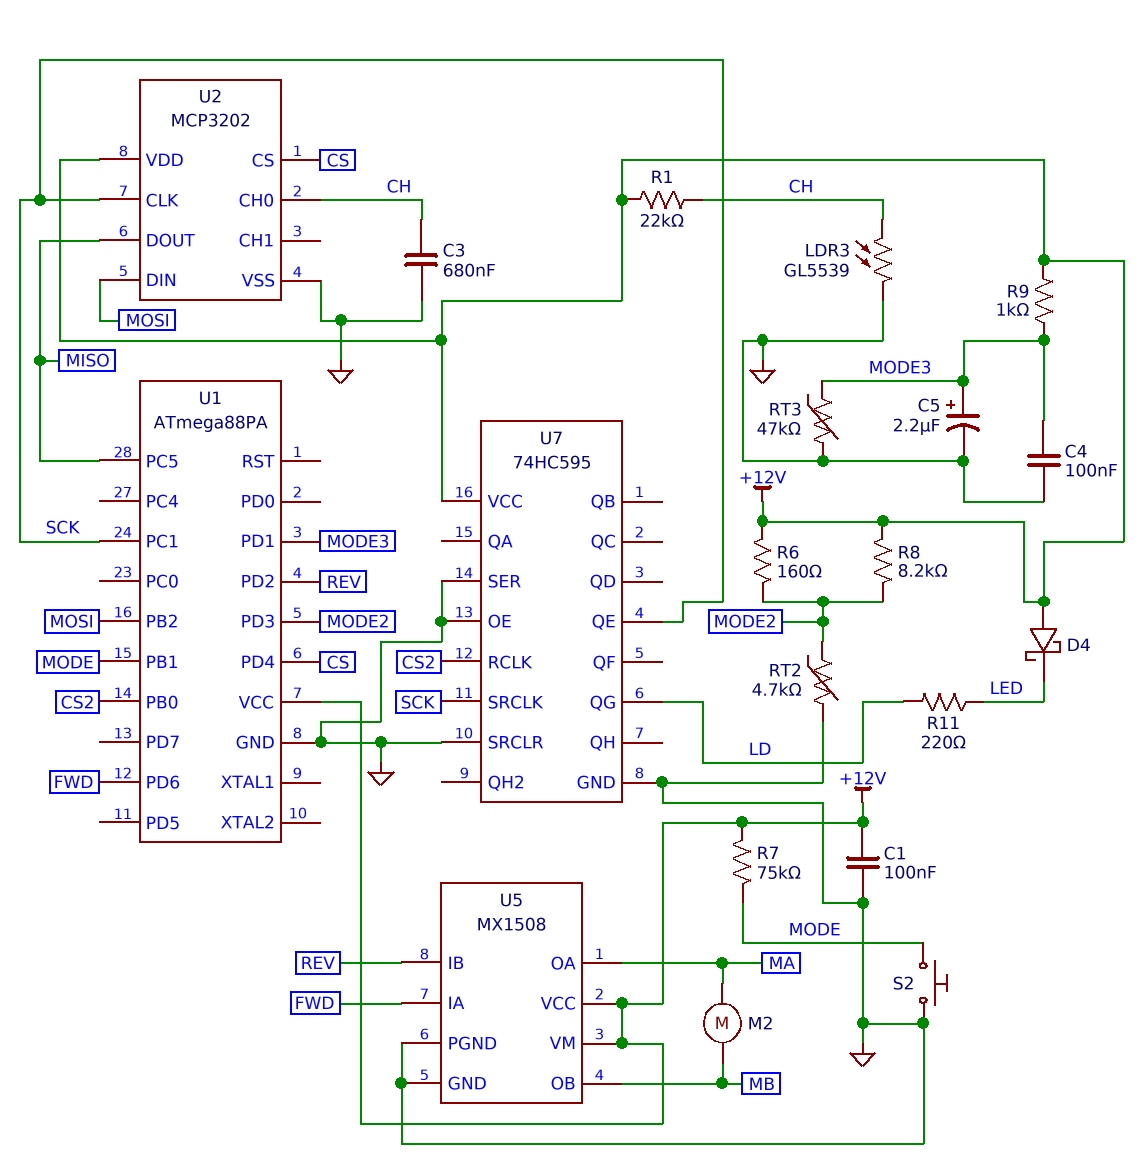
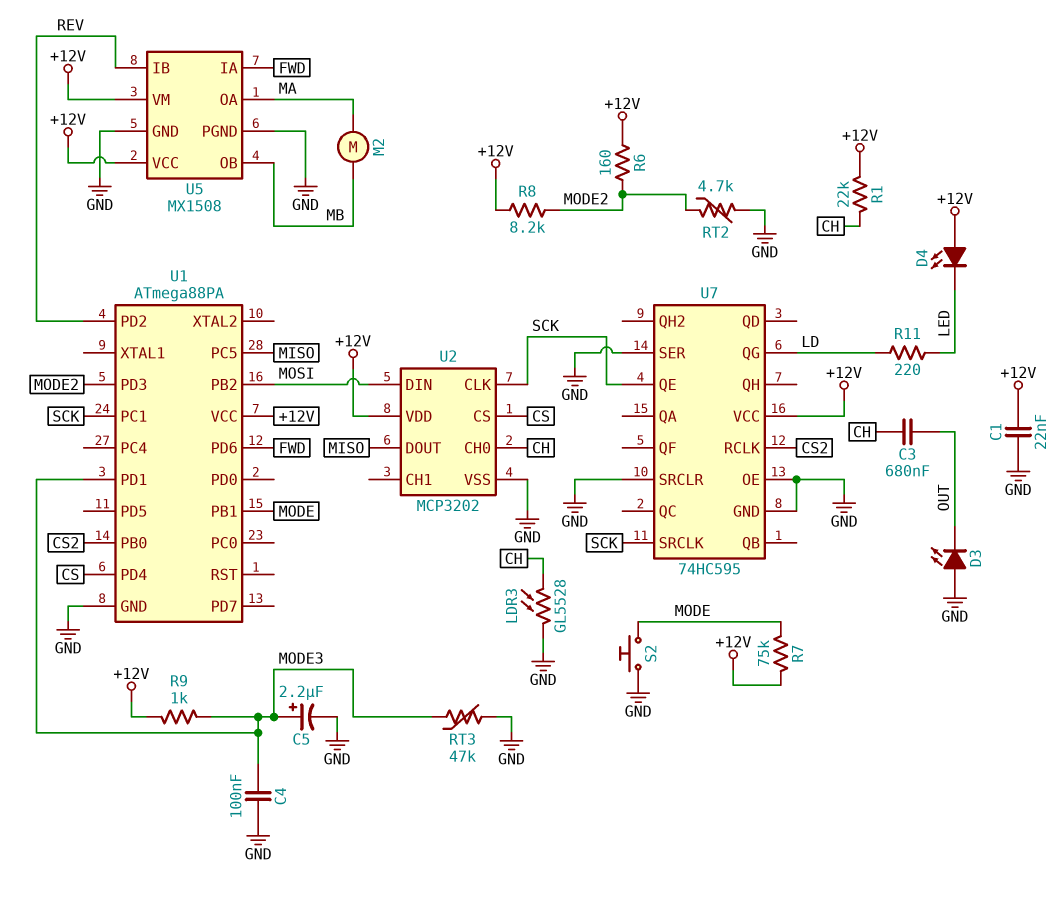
C1: 100nF (+12V, GND) -> 22nF (+12V, GND)
C3: 680nF (CH, GND) -> 680nF (CH, OUT)
D3: none -> LED (A GND, K OUT)
D4: schottky (A +12V, K LED) -> LED (A +12V, K LED)
LDR3: GL5539 (CH, GND) -> GL5528 (CH, GND)

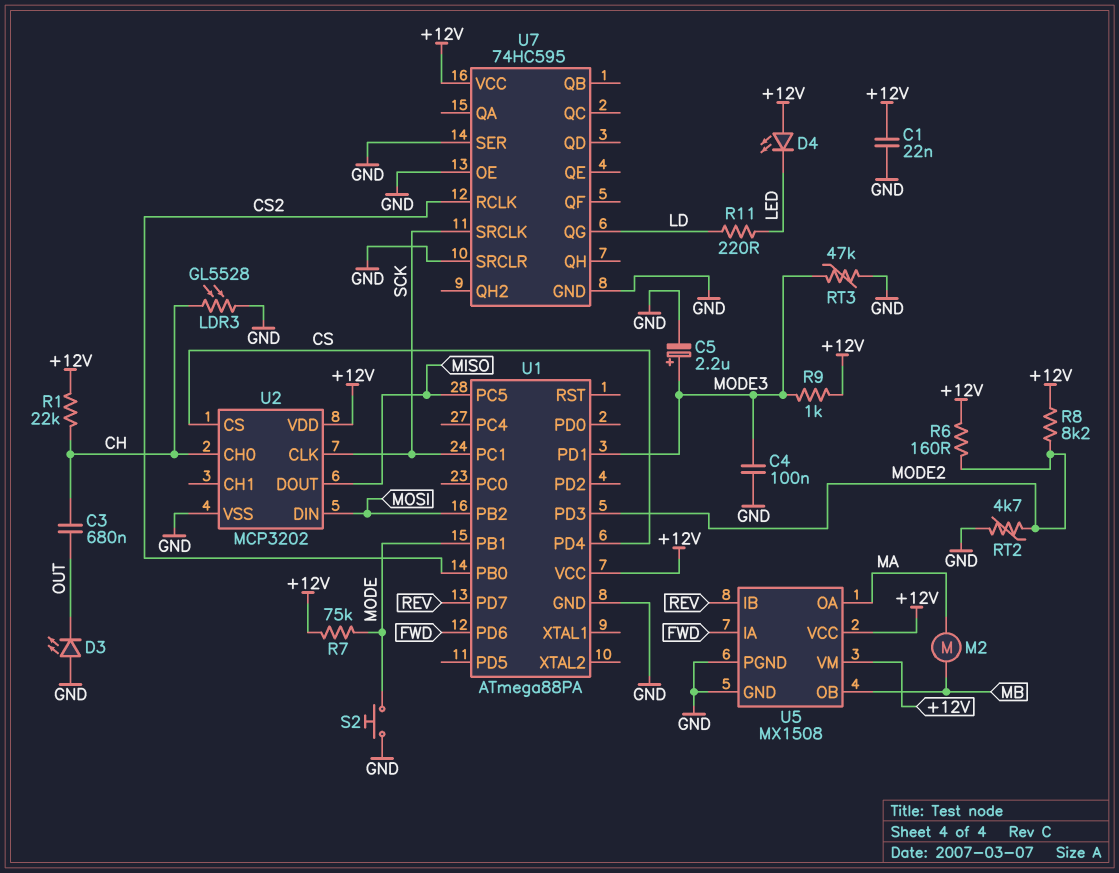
U1 pin PD2: REV -> none
U1 pin PD7: none -> REV
U7 pin QE: SCK -> none

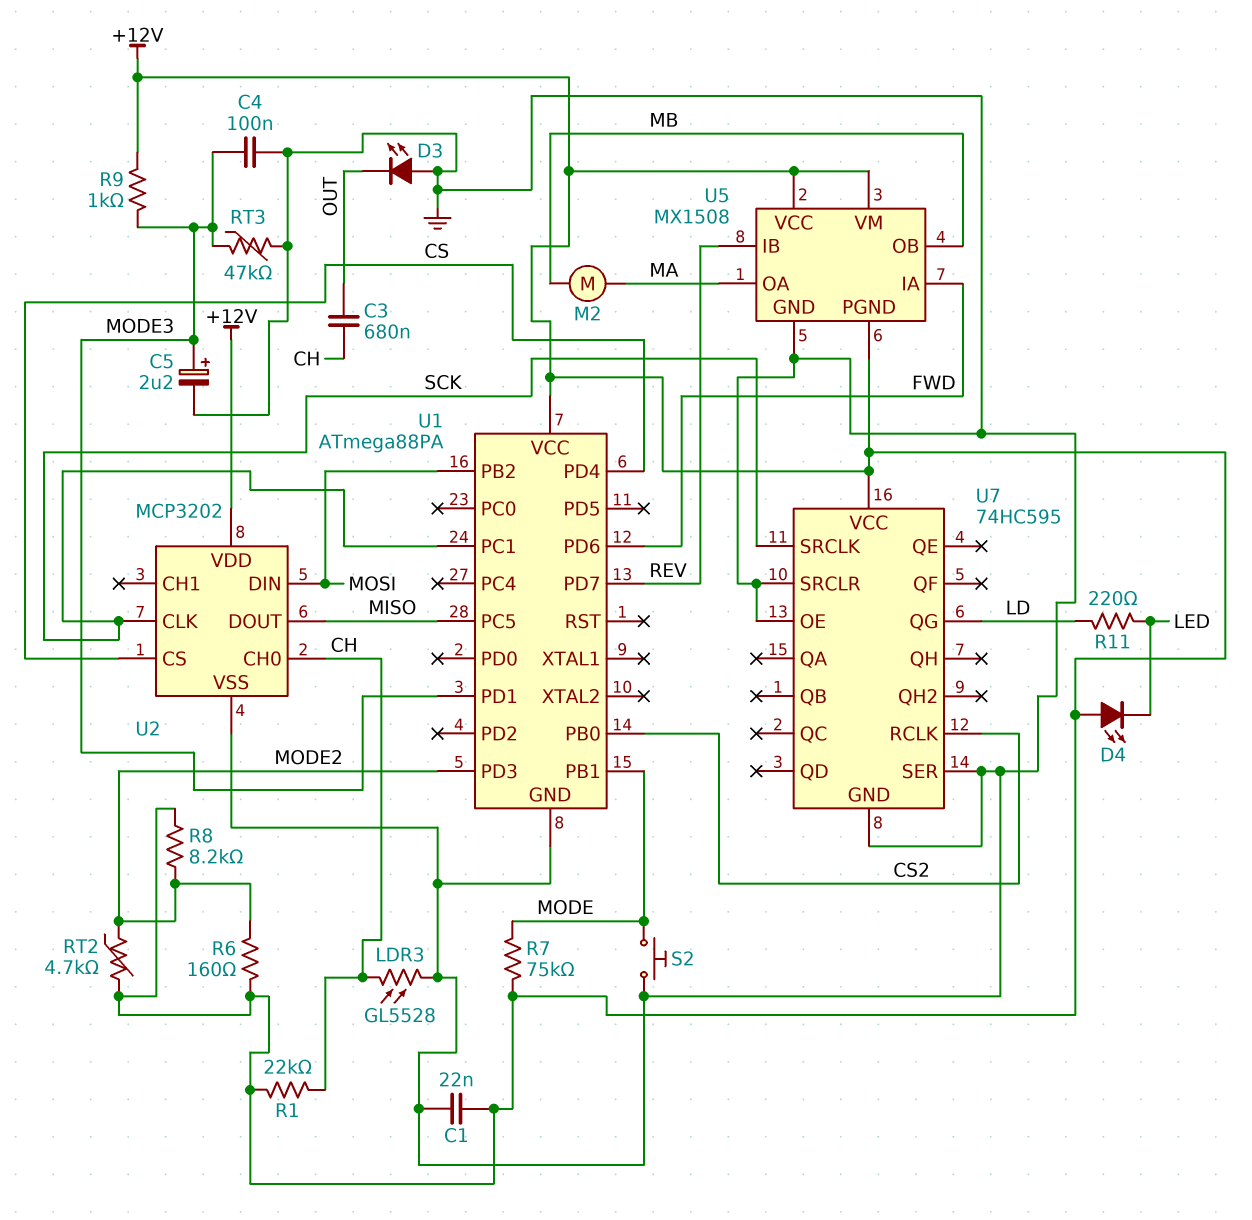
RT2: 4.7k (GND, MODE2) -> 4.7k (+12V, MODE2)
U5 pin PGND: GND -> +12V

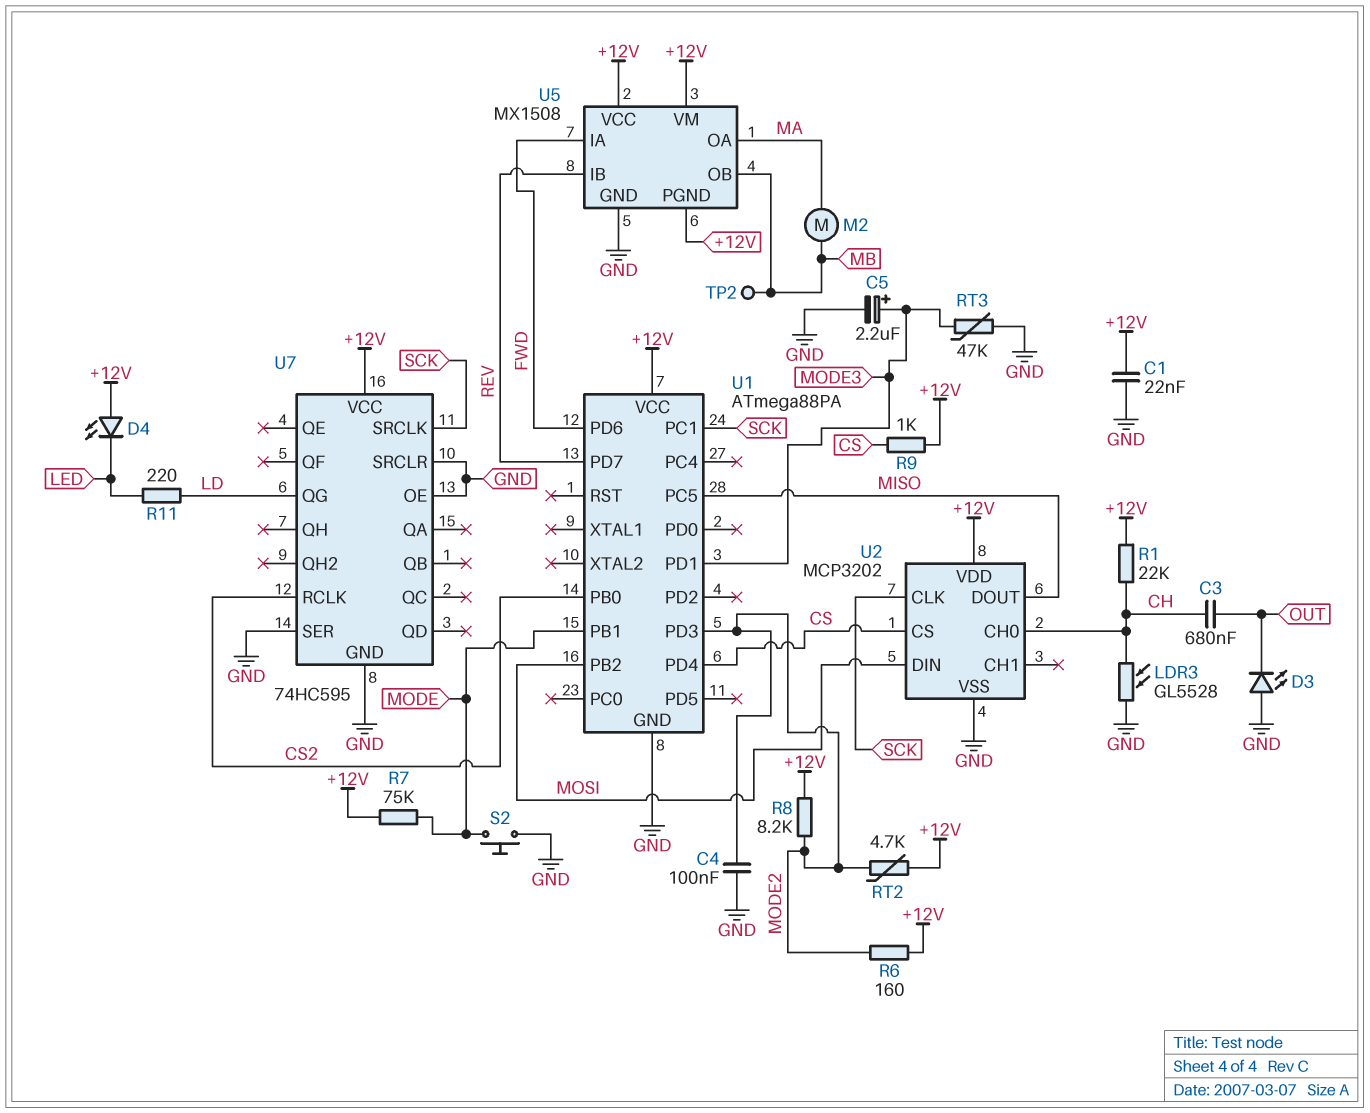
C4: 100nF (GND, MODE3) -> 100nF (GND, MODE2)
R9: 1k (+12V, MODE3) -> 1k (+12V, CS)
TP2: none -> test point (MB)

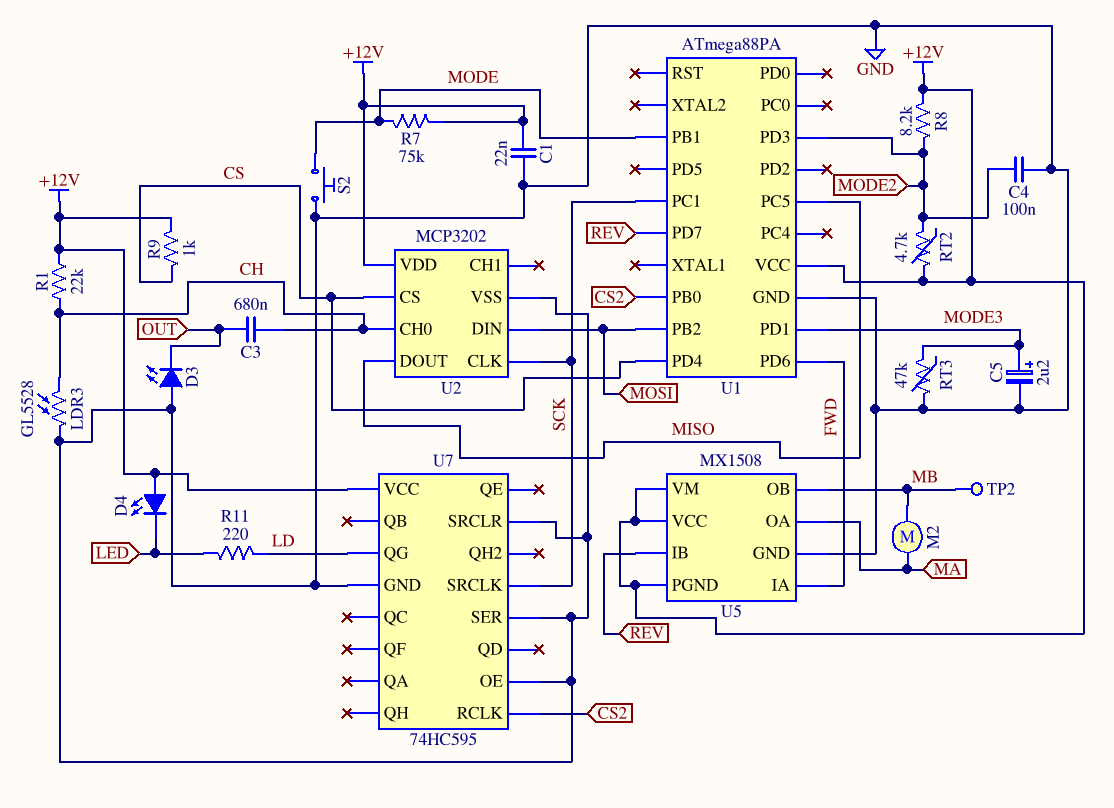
R6: 160 (+12V, MODE2) -> none

